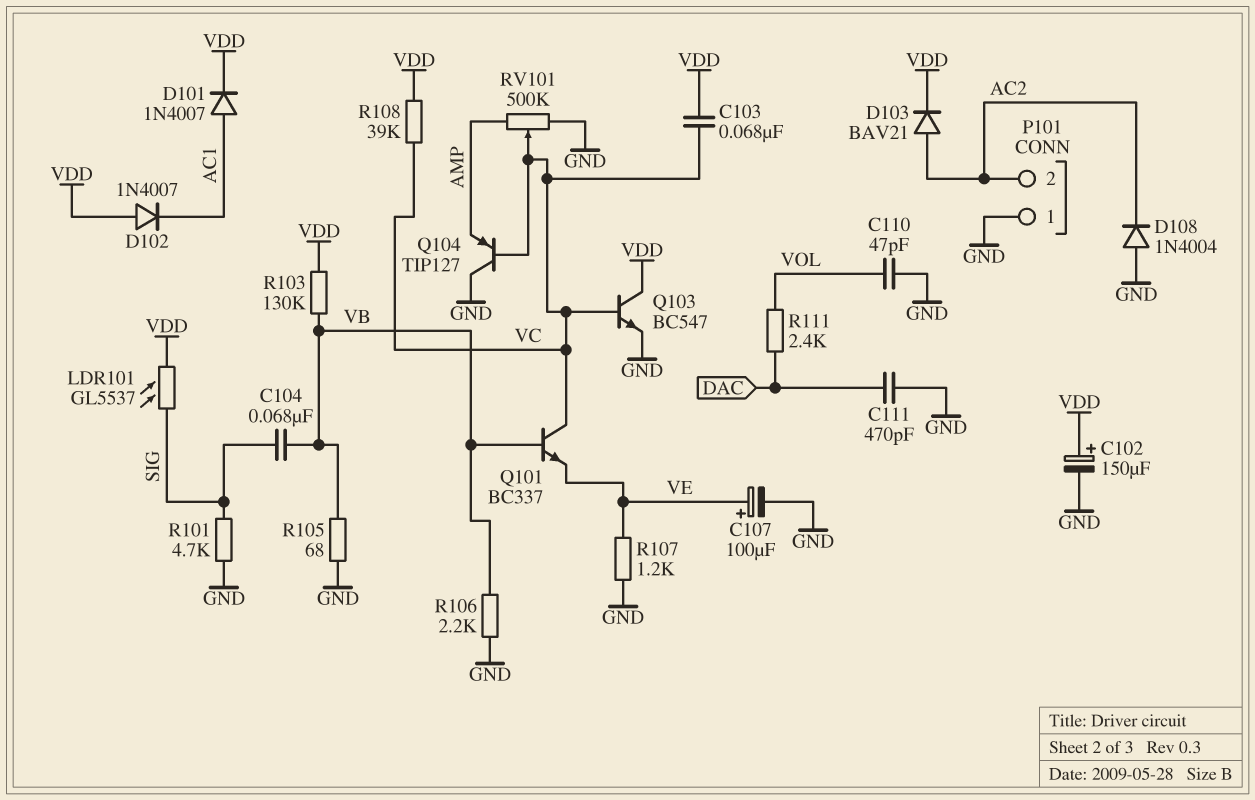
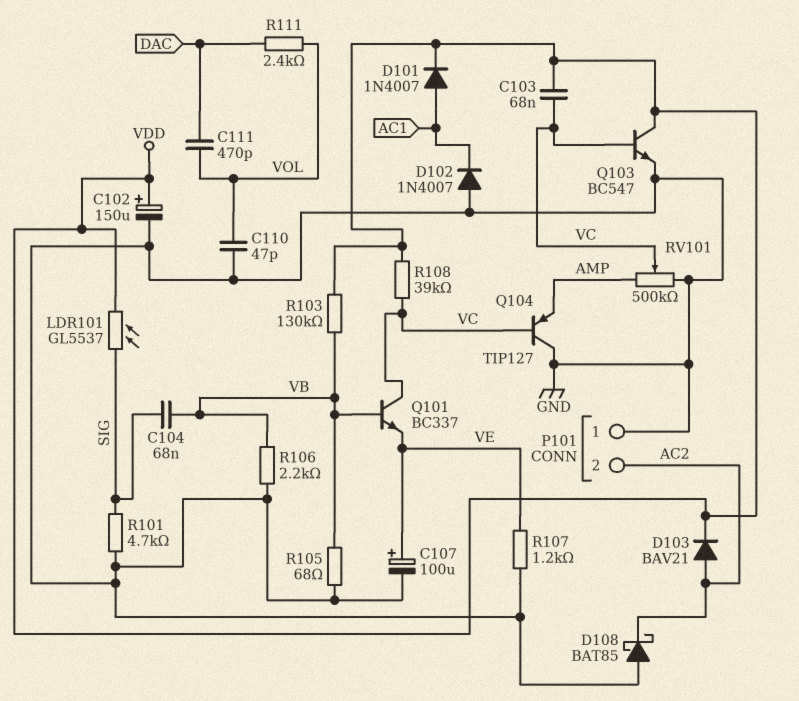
C111: 470pF (DAC, GND) -> 470pF (DAC, VOL)
D102: diode 1N4007 (A VDD, K AC1) -> diode 1N4007 (A GND, K AC1)
D108: diode 1N4004 (A GND, K AC2) -> schottky BAT85 (A GND, K AC2)

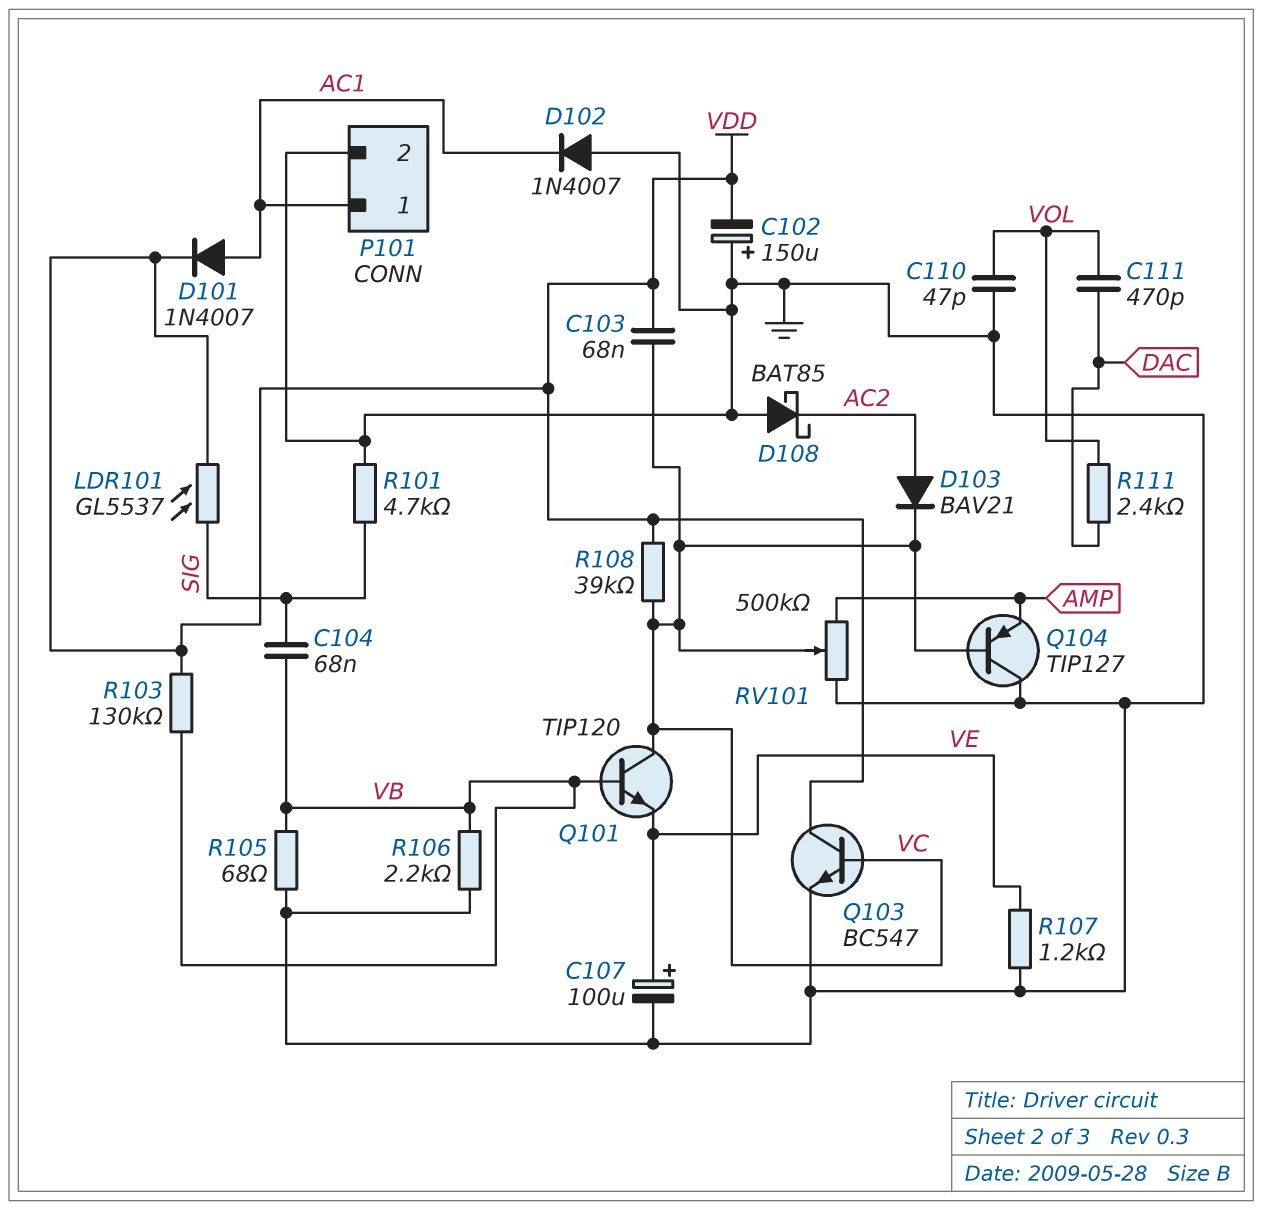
C102: 150uF (plus VDD, minus GND) -> 150uF (plus GND, minus VDD)
D103: diode BAV21 (A AC2, K VDD) -> diode BAV21 (A AC2, K VC)
P101 pin 1: GND -> AC1
P101 pin 2: AC2 -> GND
Q101: NPN BC337 (B VB, C VC, E VE) -> NPN TIP120 (B VB, C VC, E VE)

